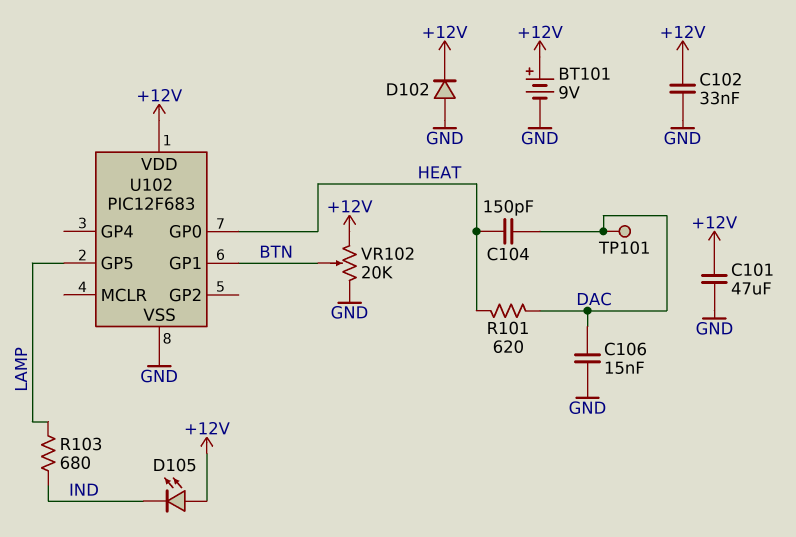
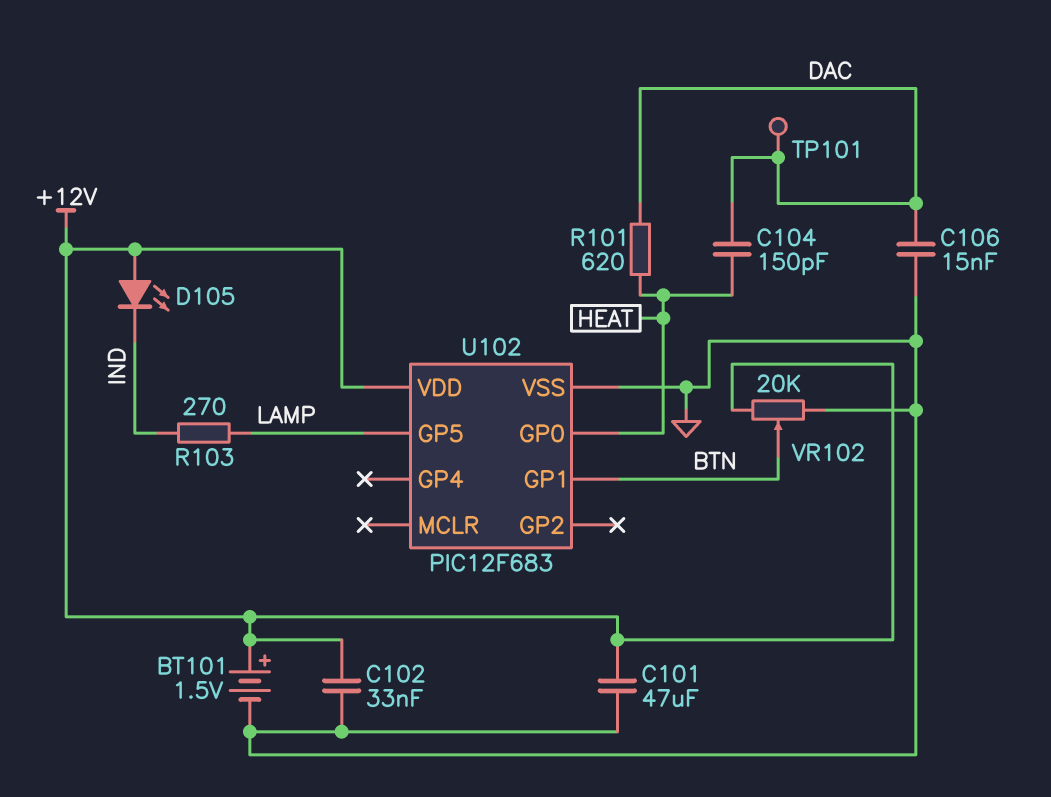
BT101: 9V (plus +12V, minus GND) -> 1.5V (plus +12V, minus GND)
D102: diode (A GND, K +12V) -> none
R103: 680 (IND, LAMP) -> 270 (IND, LAMP)

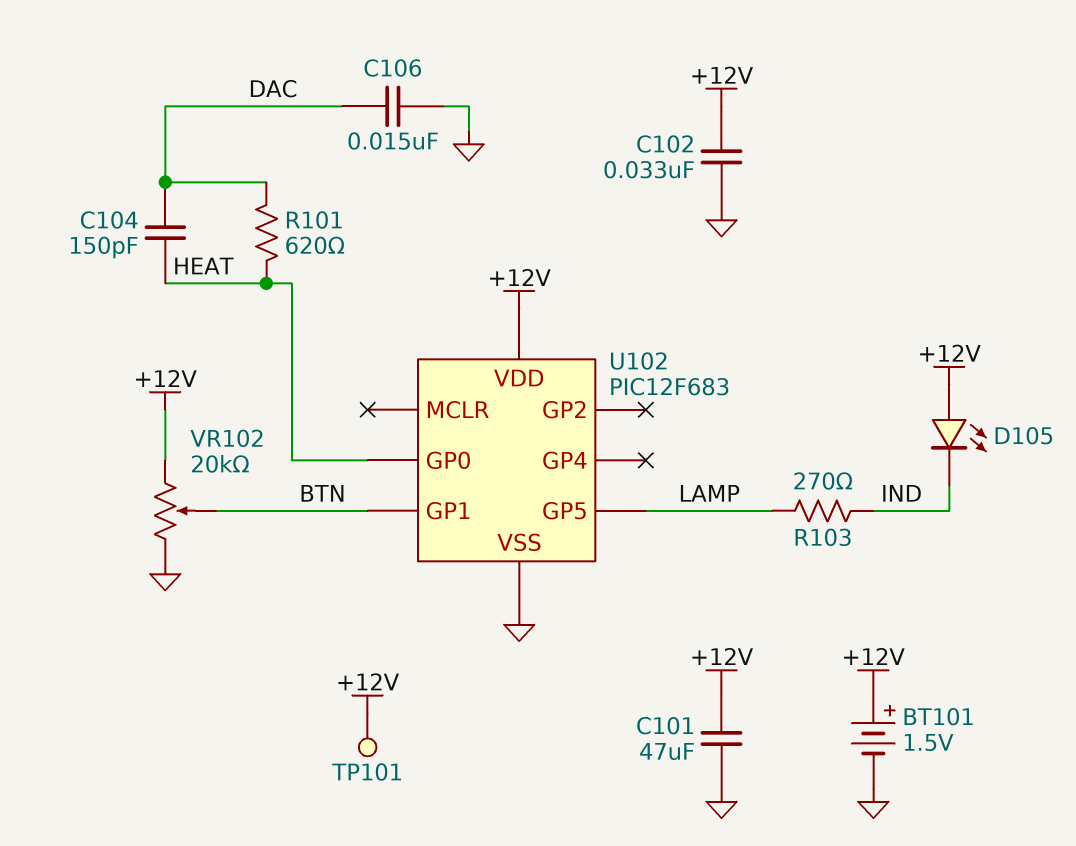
TP101: test point (DAC) -> test point (+12V)

